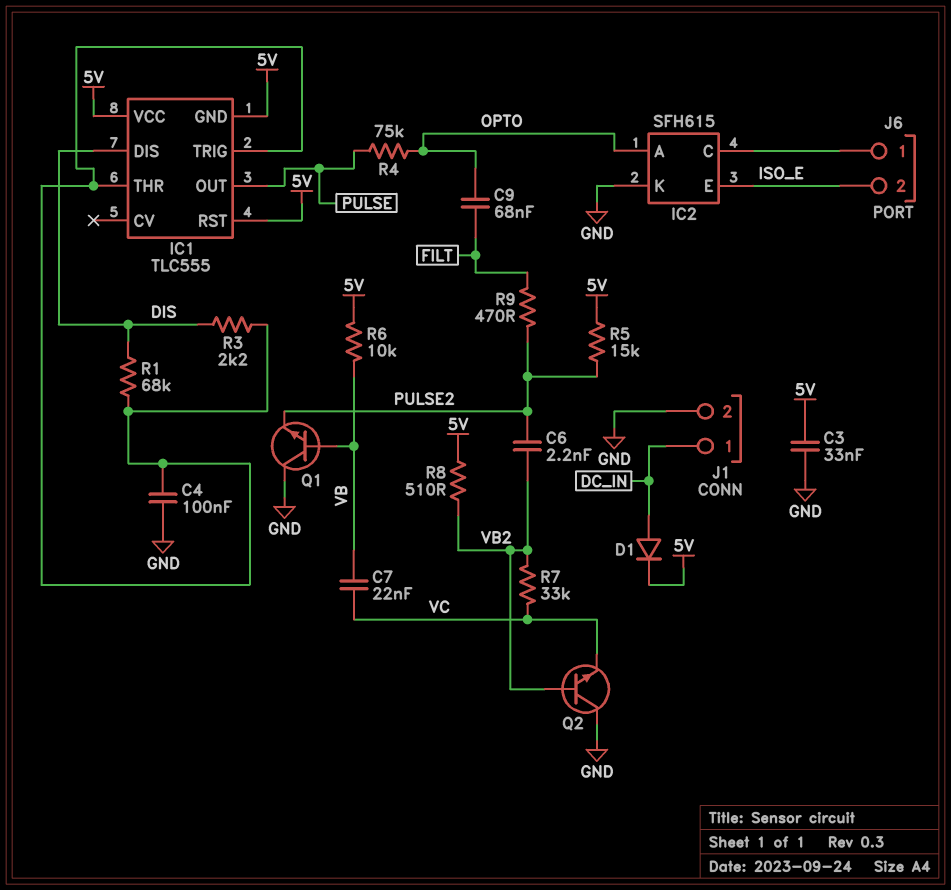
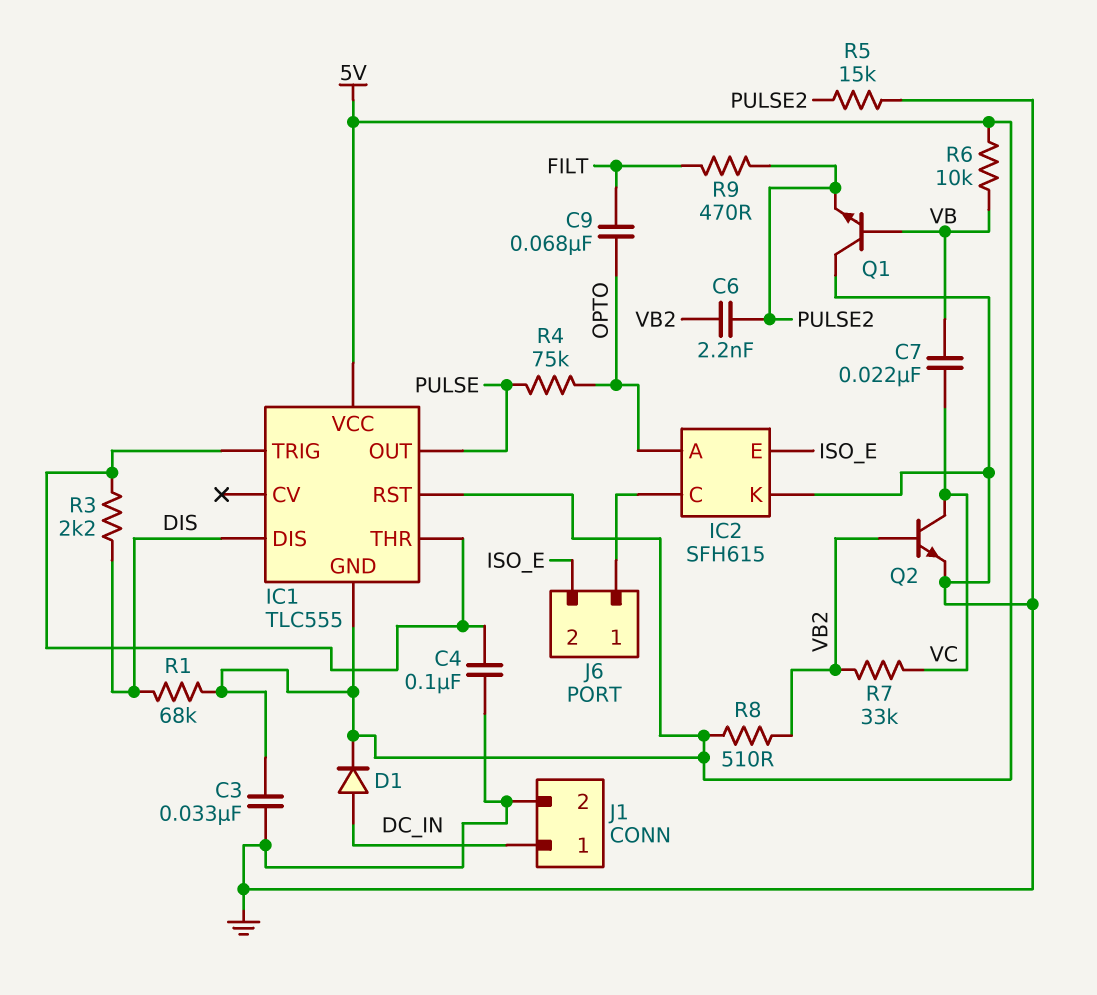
Q2: NPN (B VB2, C GND, E VC) -> NPN (B VB2, C VC, E GND)
R1: 68k (DIS, IC1/THR) -> 68k (5V, DIS)
R5: 15k (5V, PULSE2) -> 15k (GND, PULSE2)

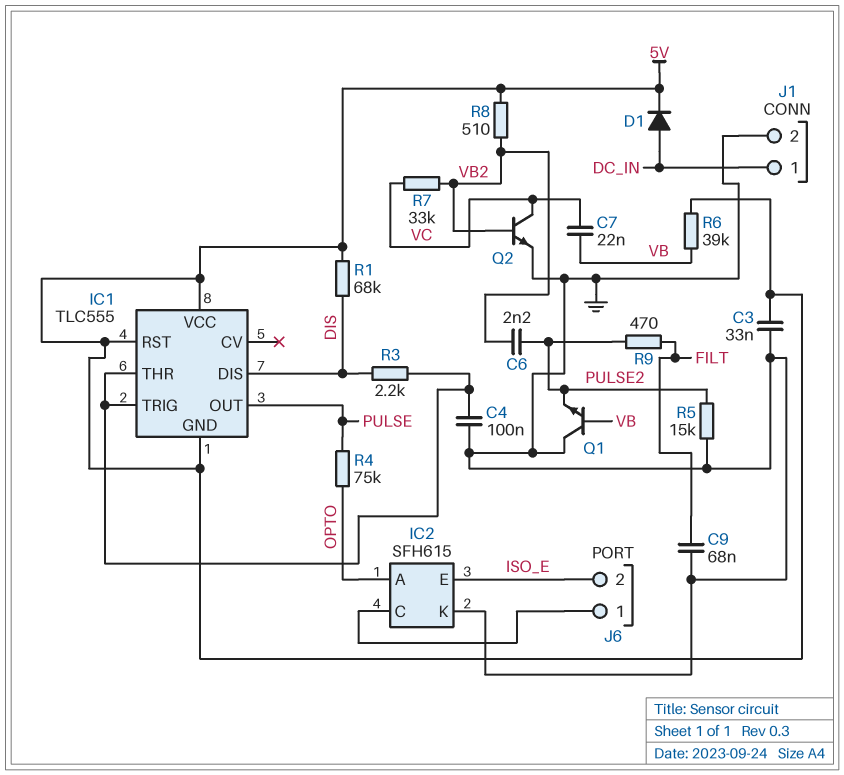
C9: 68nF (FILT, OPTO) -> 68nF (FILT, GND)
R6: 10k (5V, VB) -> 39k (5V, VB)

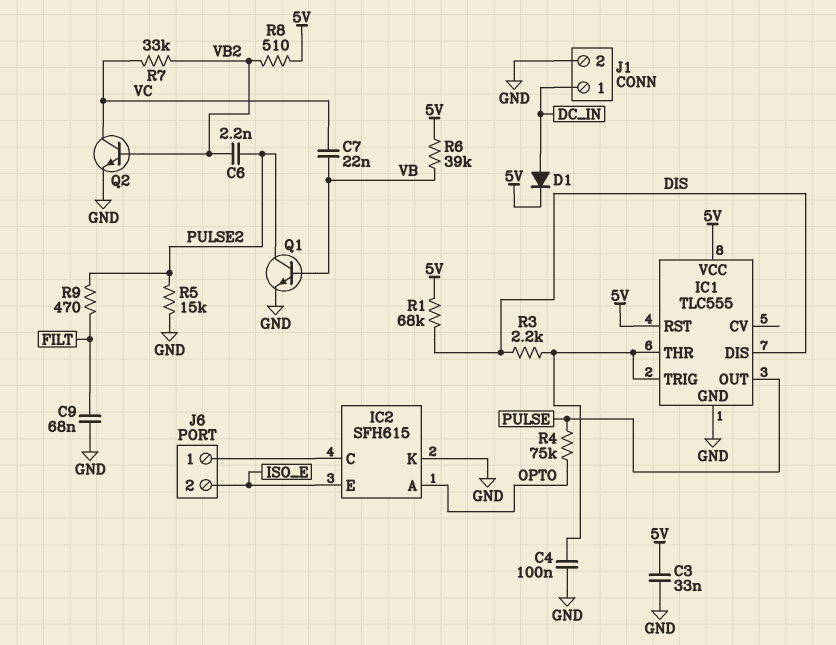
IC1 pin GND: 5V -> GND
Q1: NPN (B VB, C GND, E PULSE2) -> NPN (B VB, C PULSE2, E GND)

